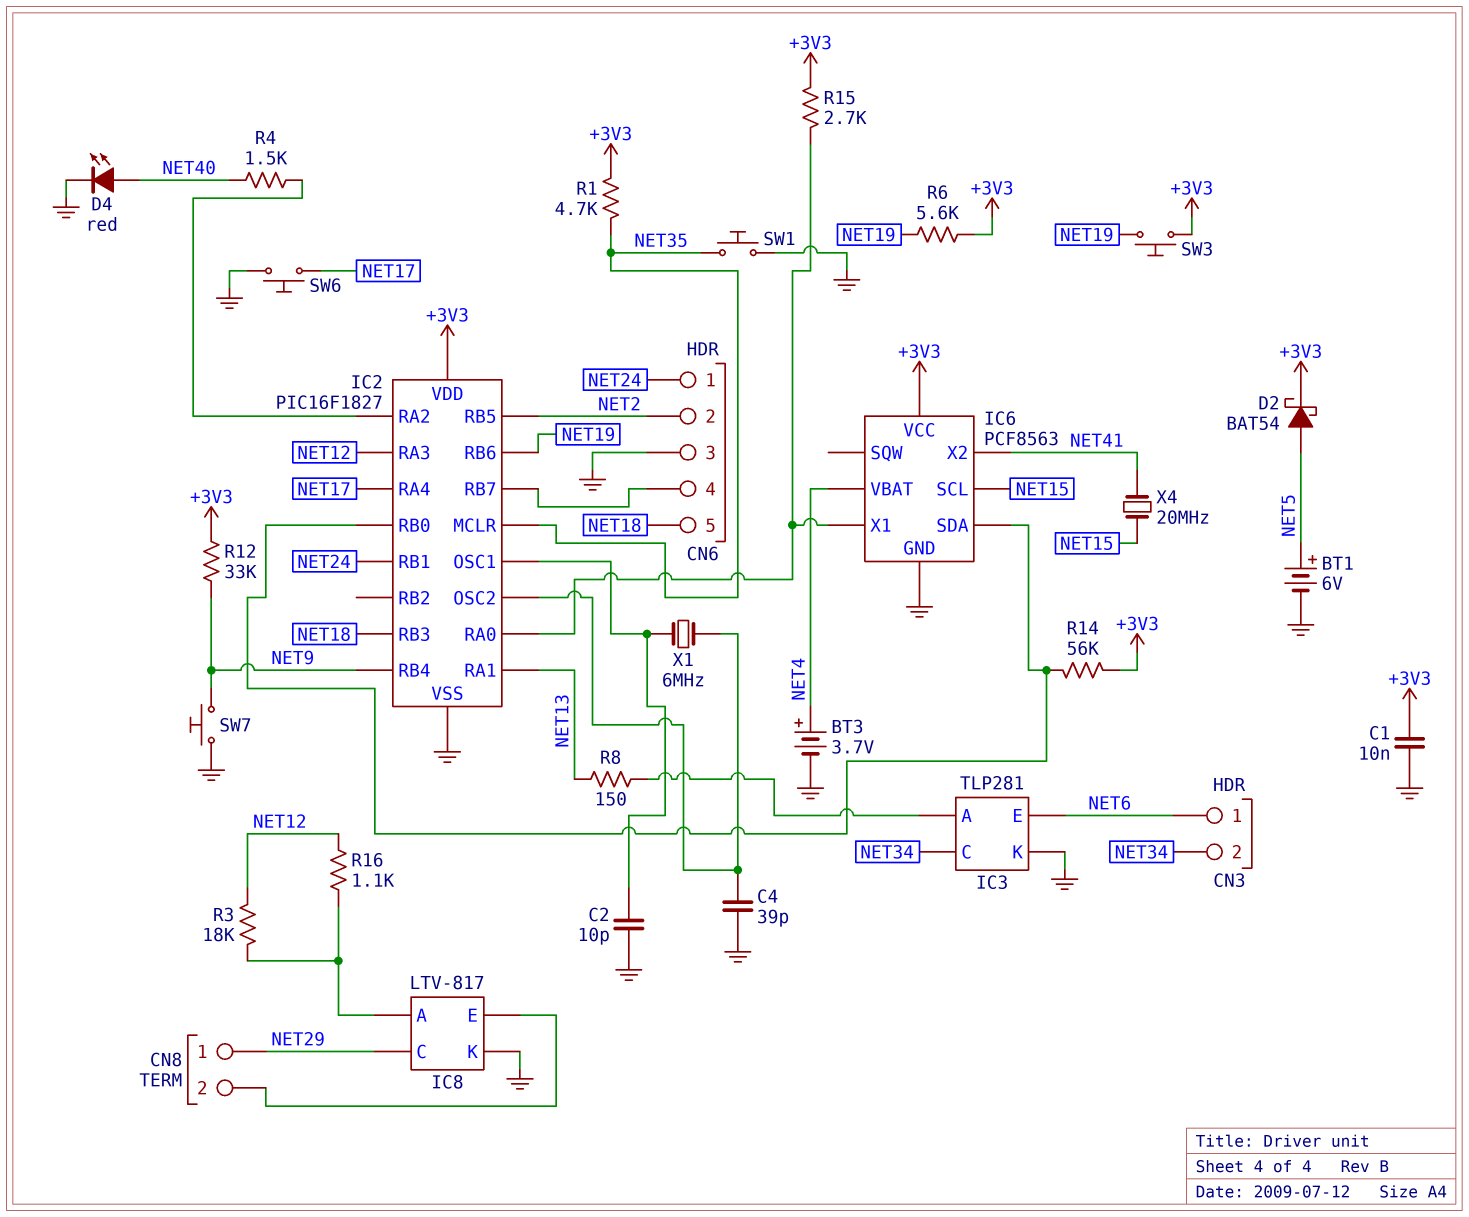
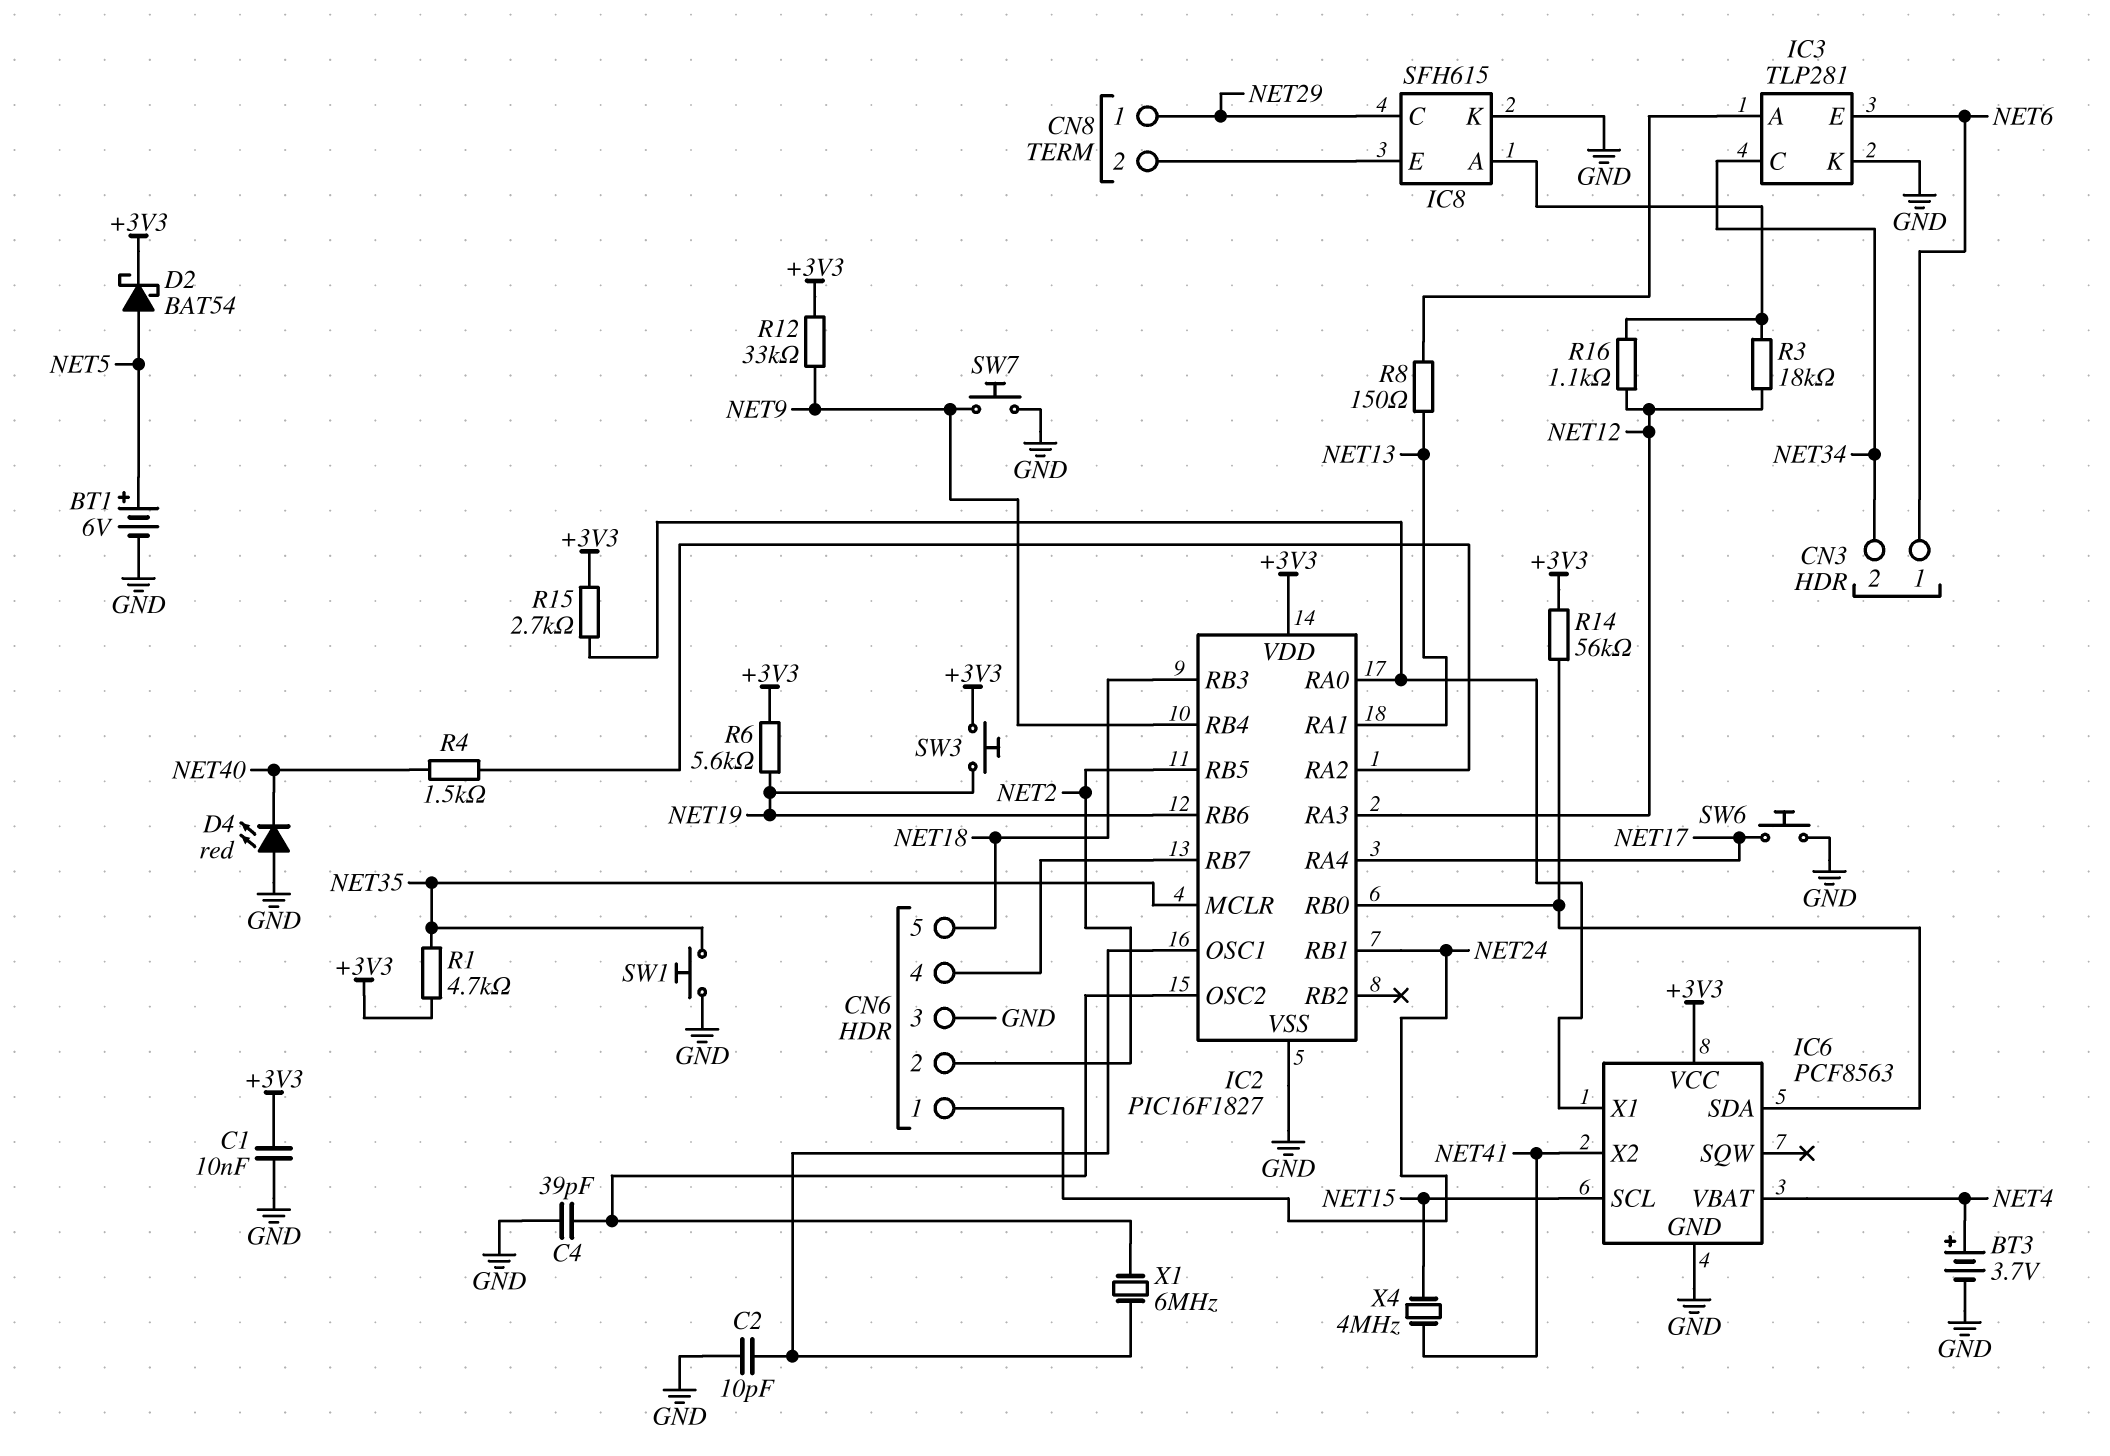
D4: LED red (A NET40, K GND) -> LED red (A GND, K NET40)
IC8: LTV-817 -> SFH615
X4: 20MHz (NET15, NET41) -> 4MHz (NET15, NET41)

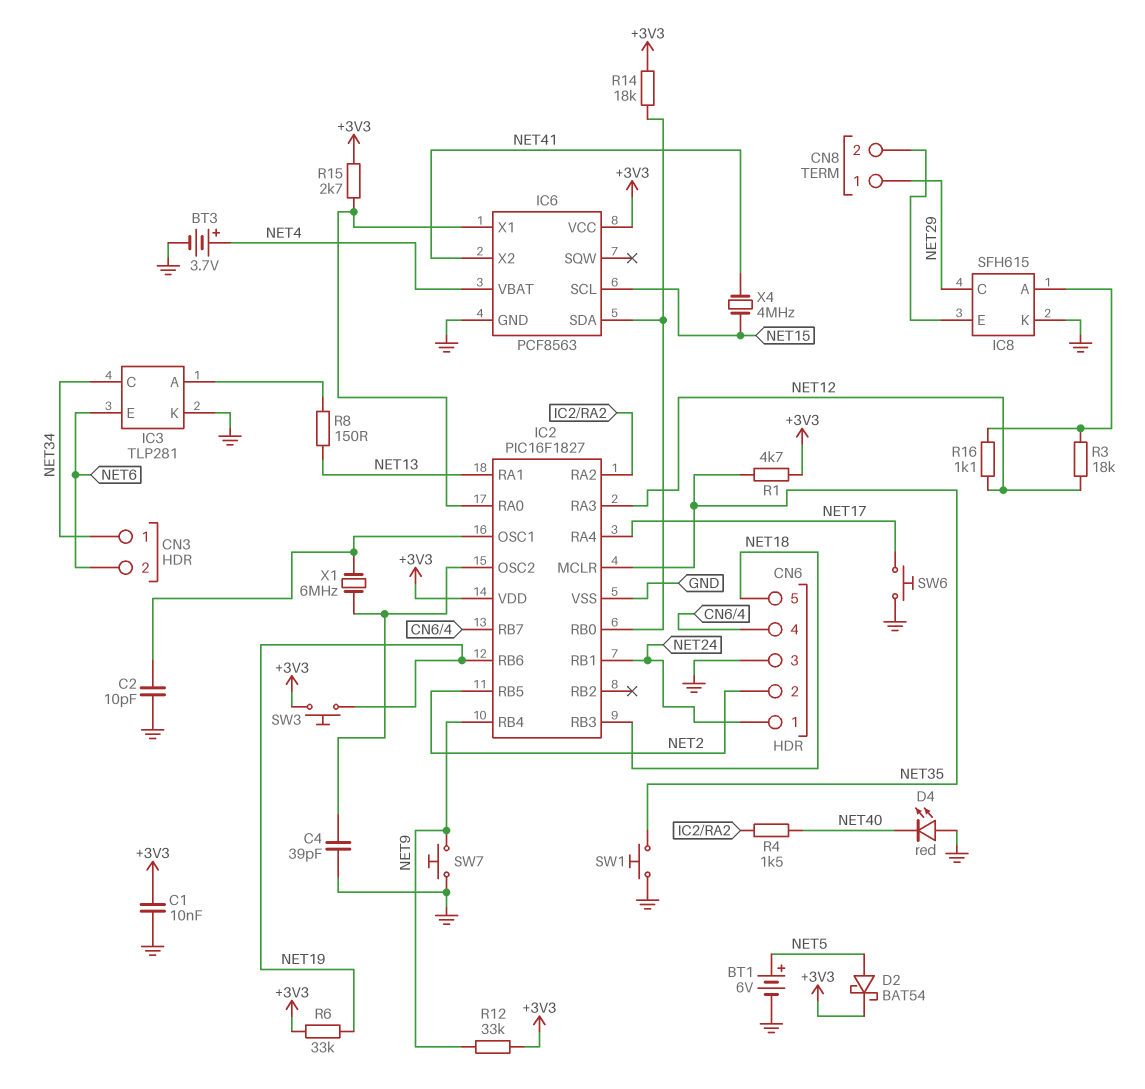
CN3 pin 1: NET6 -> NET34
CN3 pin 2: NET34 -> NET6
R6: 5.6k (+3V3, NET19) -> 33k (+3V3, NET19)
R14: 56k (+3V3, IC2/RB0) -> 18k (+3V3, IC2/RB0)

